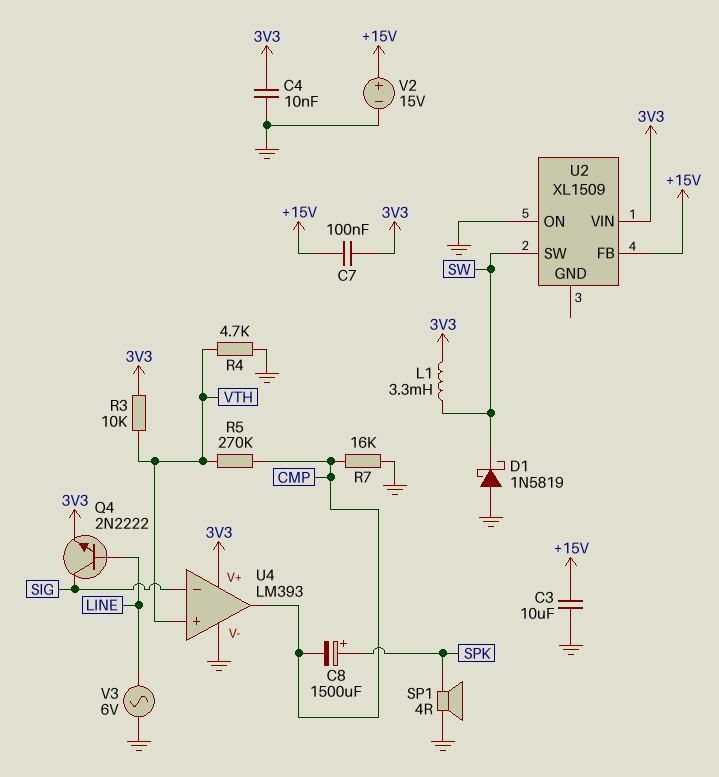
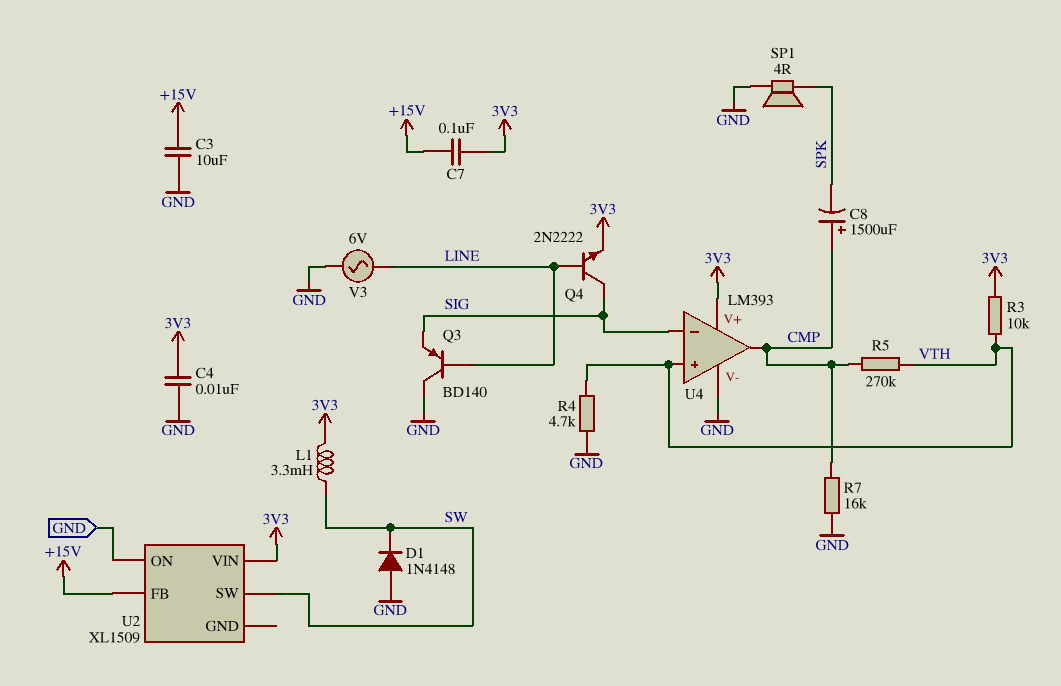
C8: 1500uF (plus SPK, minus CMP) -> 1500uF (plus CMP, minus SPK)
D1: schottky 1N5819 (A GND, K SW) -> diode 1N4148 (A GND, K SW)
Q3: none -> PNP BD140 (B LINE, C GND, E SIG)
V2: 15V (plus +15V, minus GND) -> none

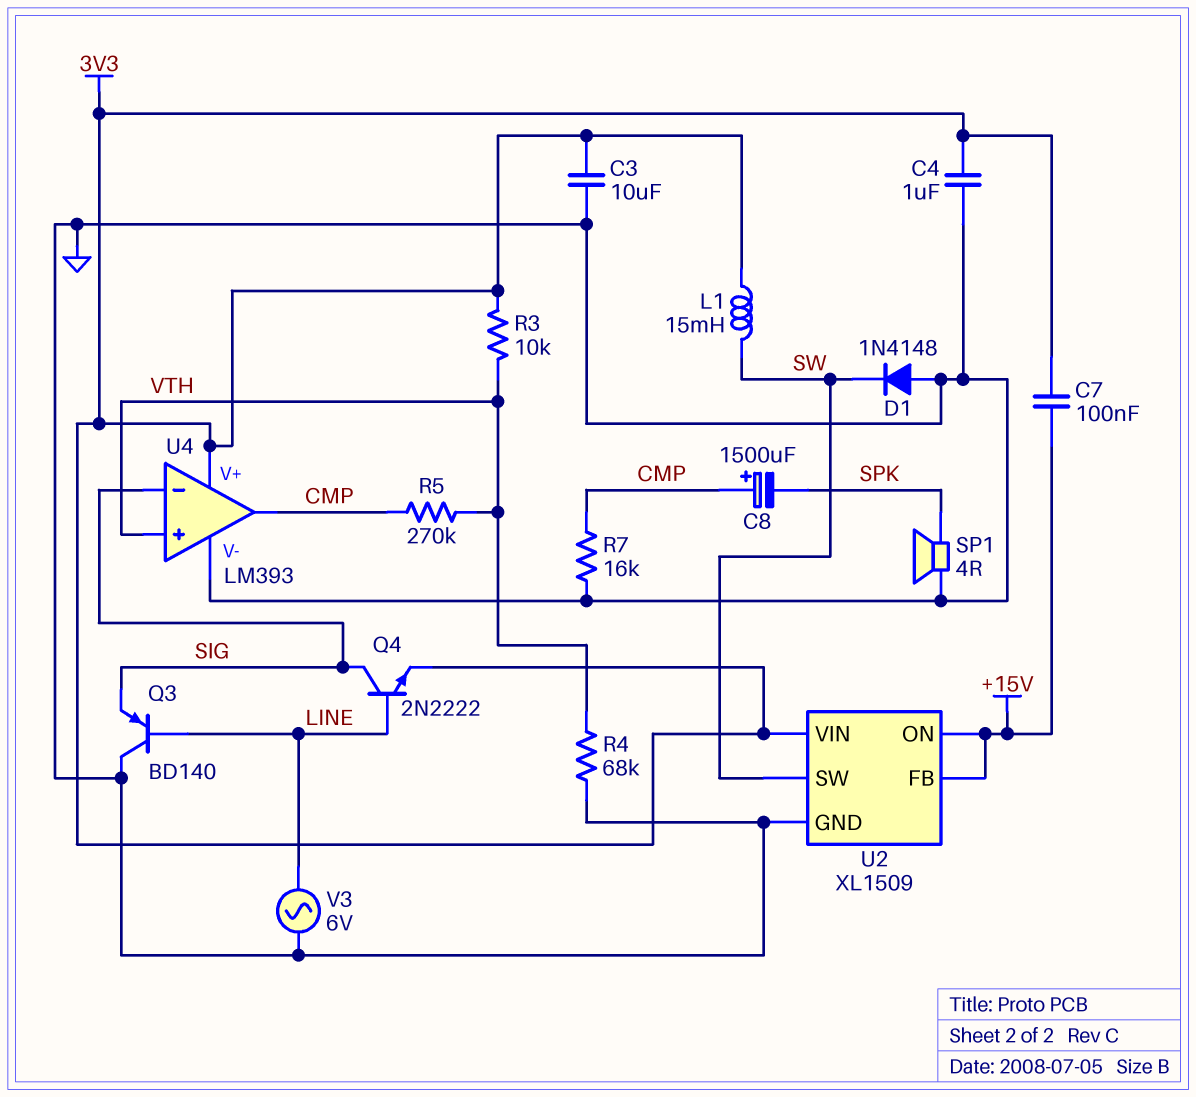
C3: 10uF (+15V, GND) -> 10uF (3V3, GND)
C4: 10nF (3V3, GND) -> 1uF (3V3, GND)
L1: 3.3mH (3V3, SW) -> 15mH (3V3, SW)
R4: 4.7k (GND, VTH) -> 68k (GND, VTH)
U2 pin GND: none -> GND
U2 pin ON: GND -> +15V

